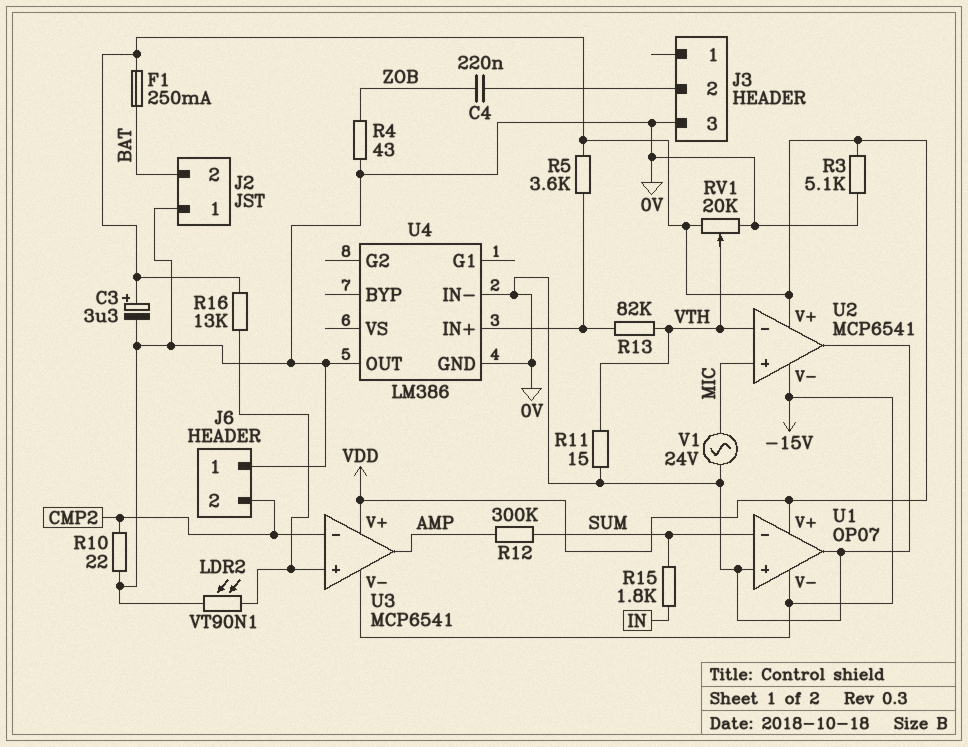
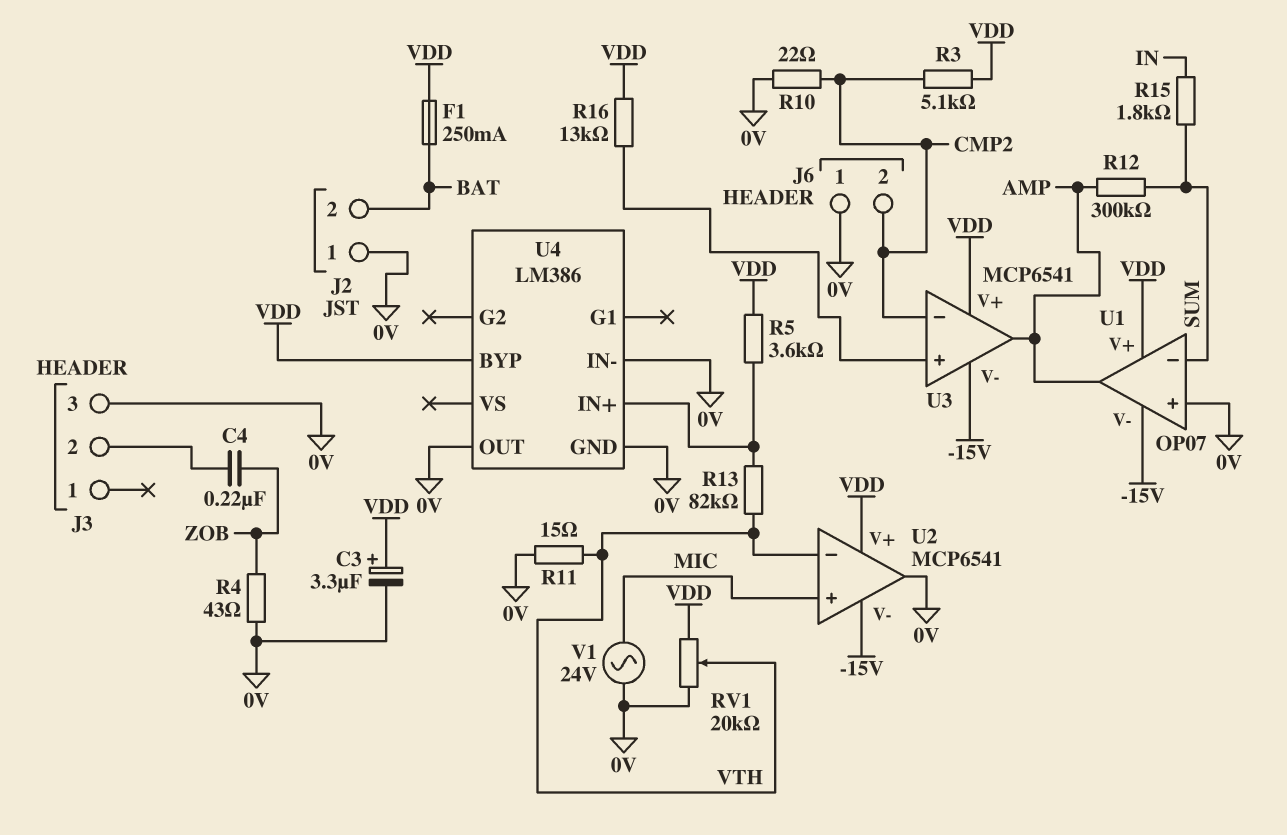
LDR2: VT90N1 (0V, U3/in+) -> none
R3: 5.1k (0V, VDD) -> 5.1k (CMP2, VDD)
U1 pin out: 0V -> AMP
U4 pin BYP: none -> VDD

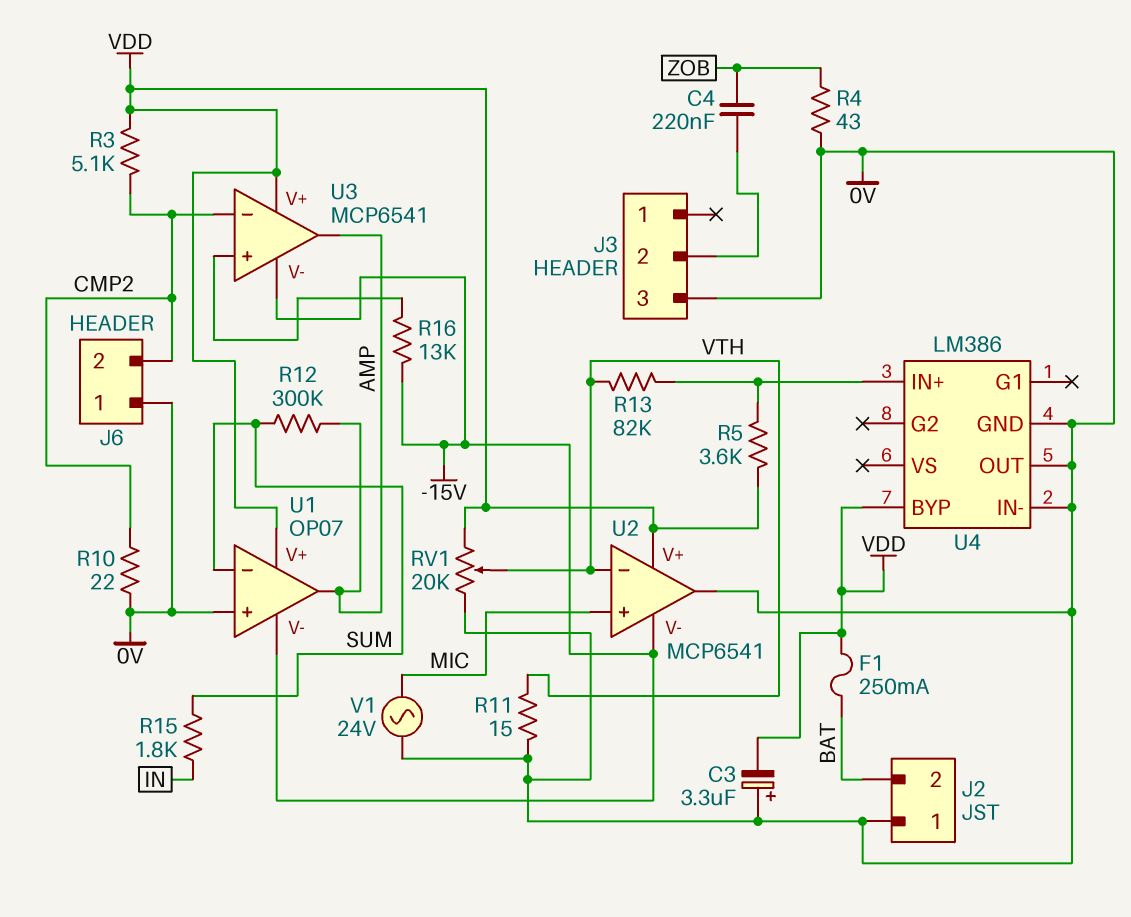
C3: 3.3uF (plus VDD, minus 0V) -> 3.3uF (plus 0V, minus VDD)
R16: 13k (U3/in+, VDD) -> 13k (-15V, U3/in+)

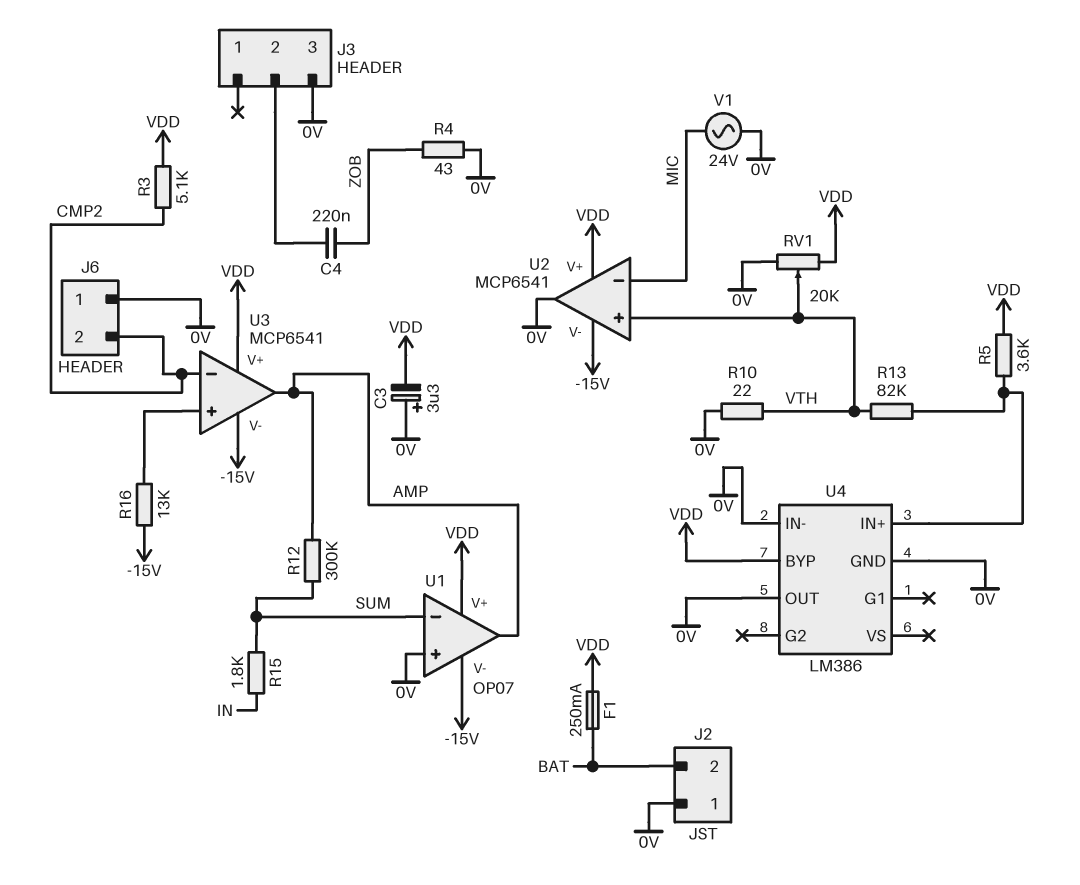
R10: 22 (0V, CMP2) -> 22 (0V, VTH)
R11: 15 (0V, VTH) -> none
U2 pin in+: MIC -> VTH
U2 pin in-: VTH -> MIC

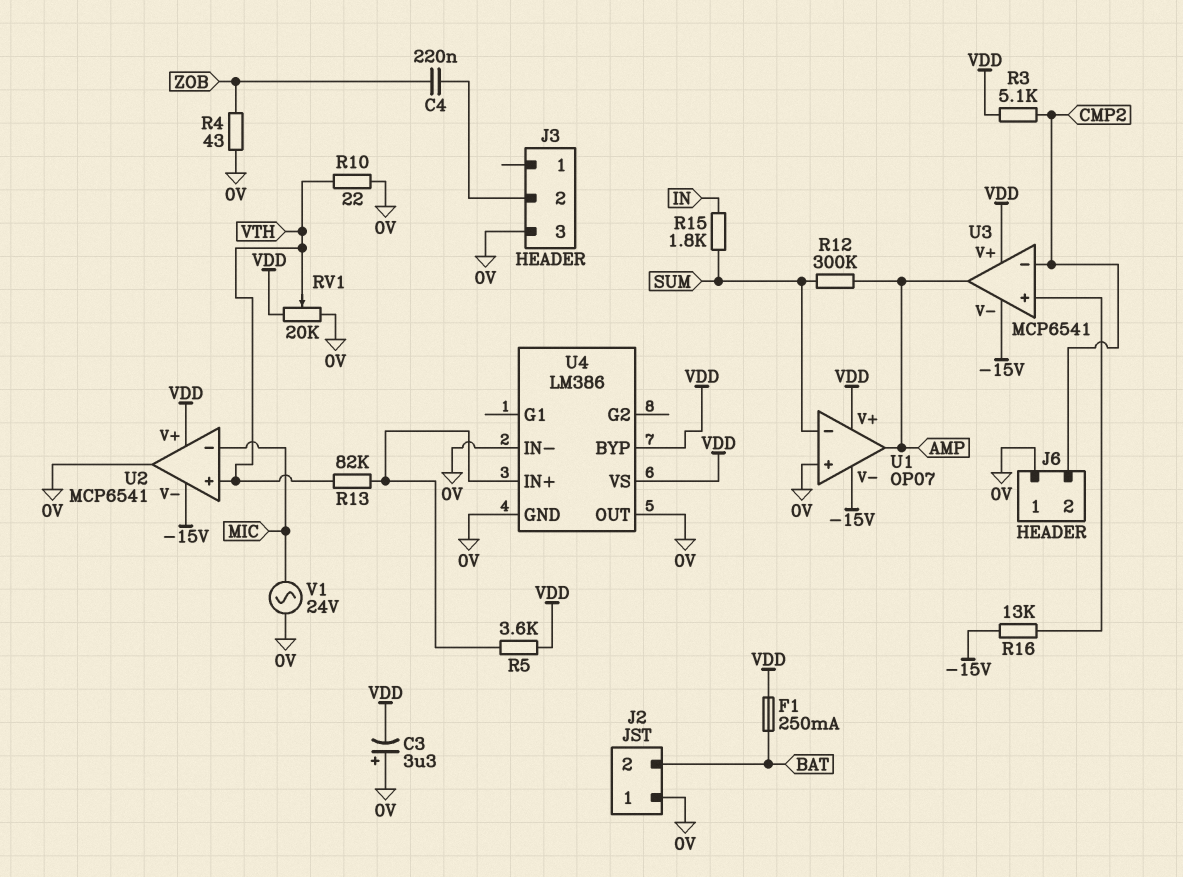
U4 pin VS: none -> VDD

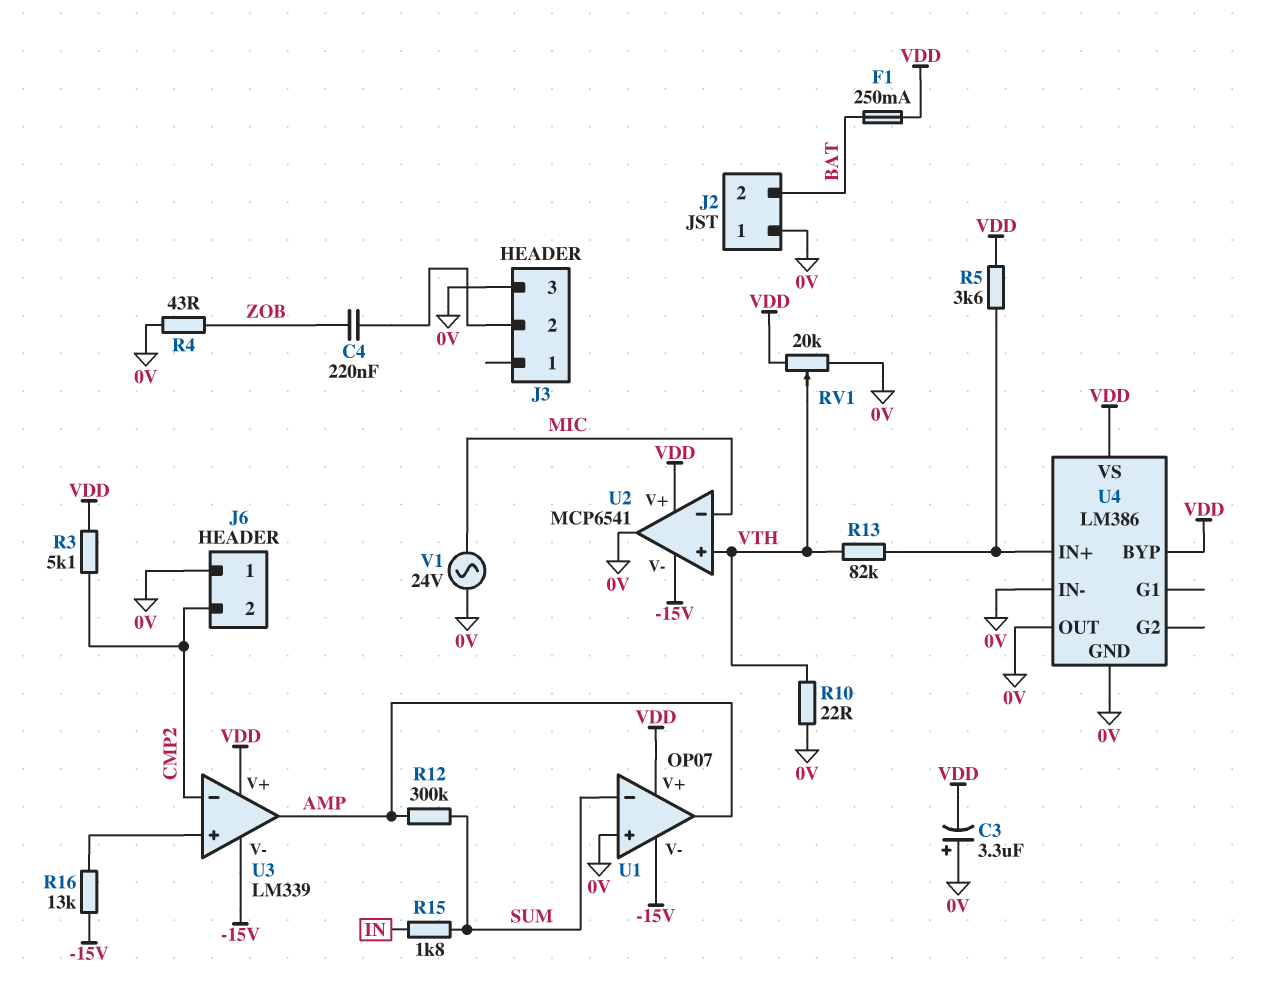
U3: MCP6541 -> LM339

